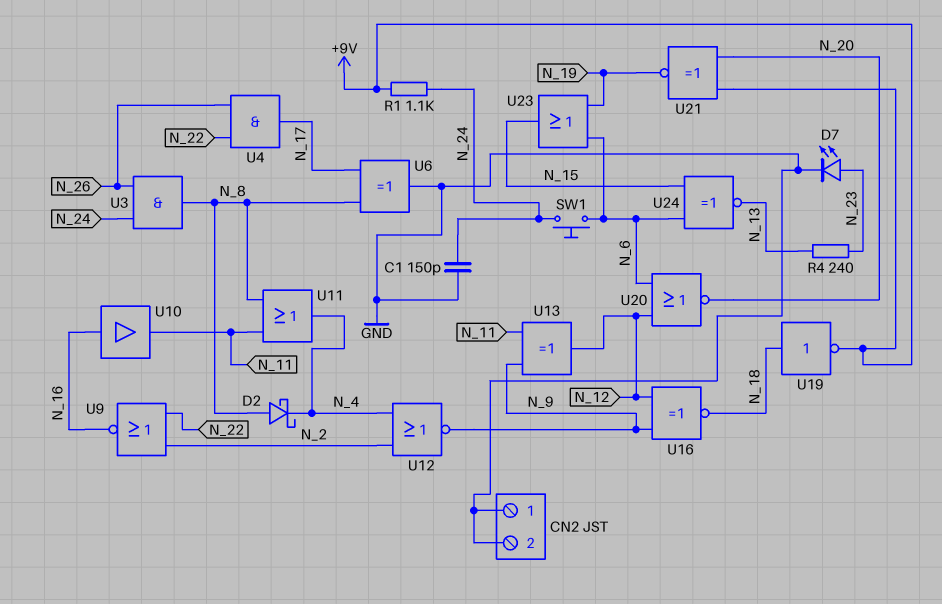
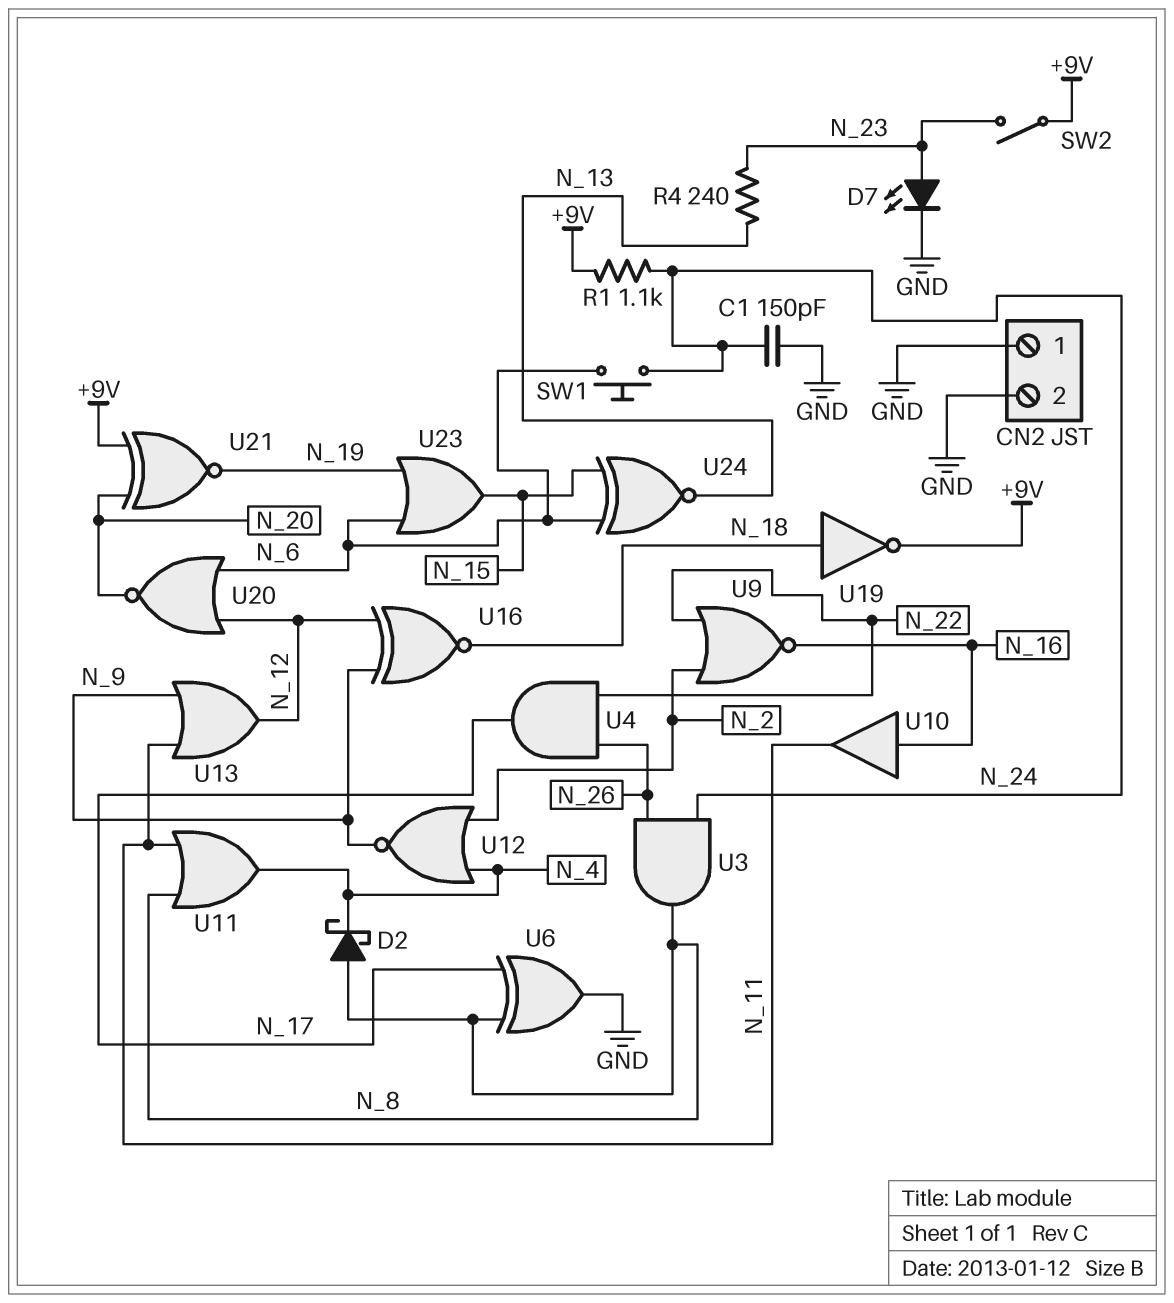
SW2: none -> switch (+9V, N_23)
U13: XOR (in N_9, in N_11, out N_12) -> OR (in N_9, in N_11, out N_12)

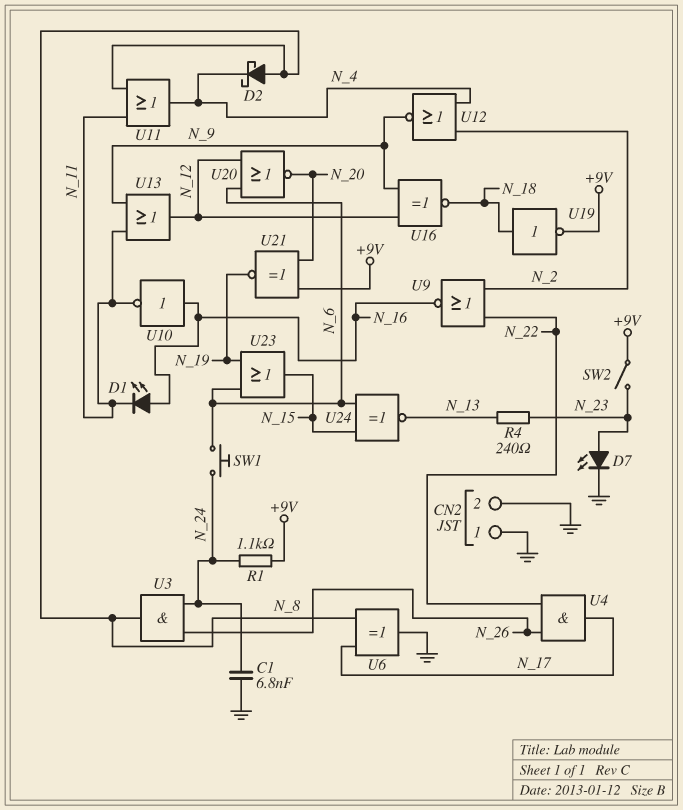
C1: 150pF (GND, N_24) -> 6.8nF (GND, N_24)
D1: none -> LED (A N_16, K N_11)
U10: buffer (in N_16, out N_11) -> NOT (in N_16, out N_11)

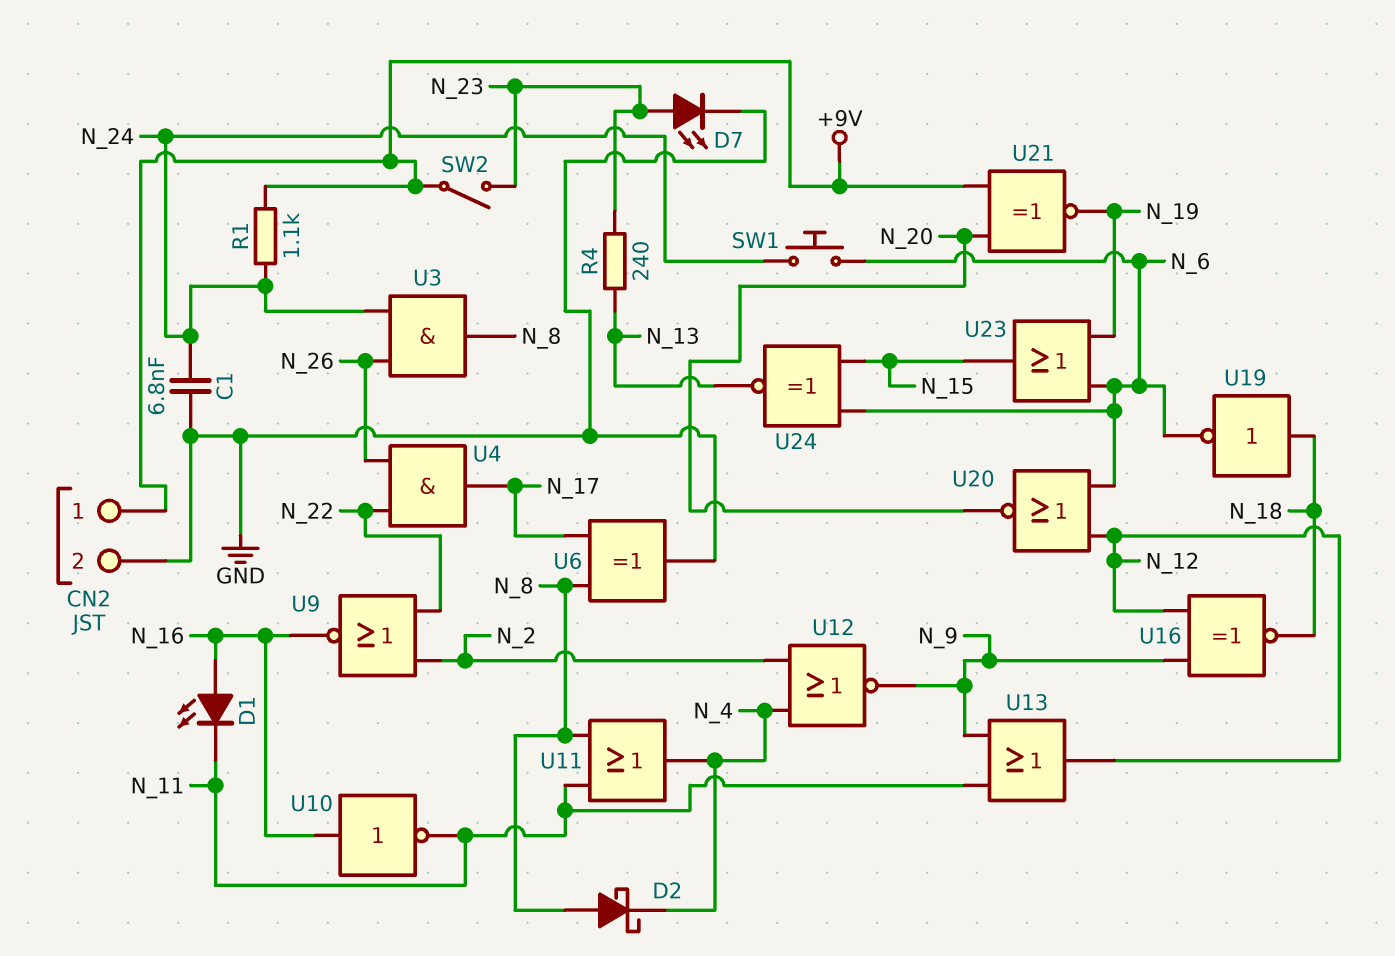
CN2 pin 1: GND -> +9V
U19: NOT (in N_18, out +9V) -> NOT (in N_18, out N_6)

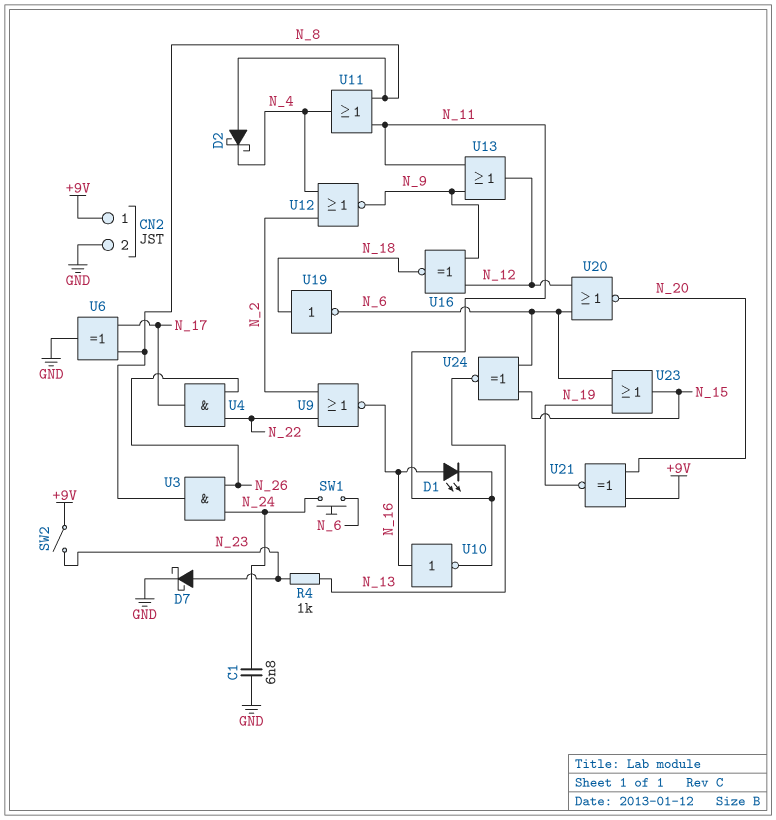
D7: LED (A N_23, K GND) -> schottky (A N_23, K GND)
R1: 1.1k (+9V, N_24) -> none
R4: 240 (N_13, N_23) -> 1k (N_13, N_23)

